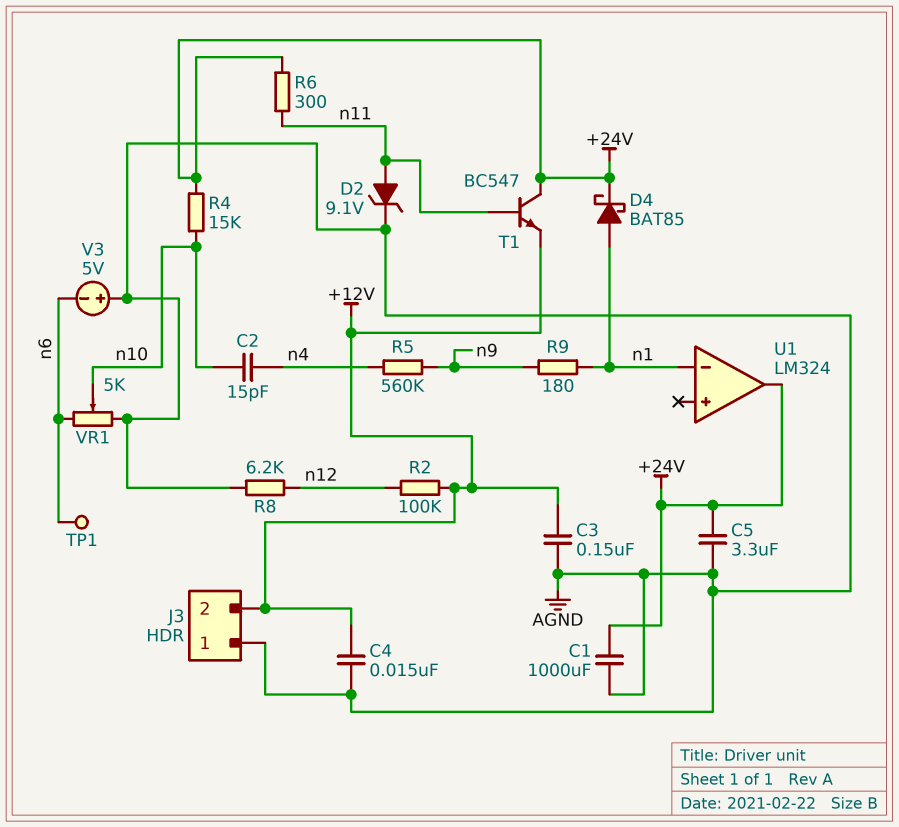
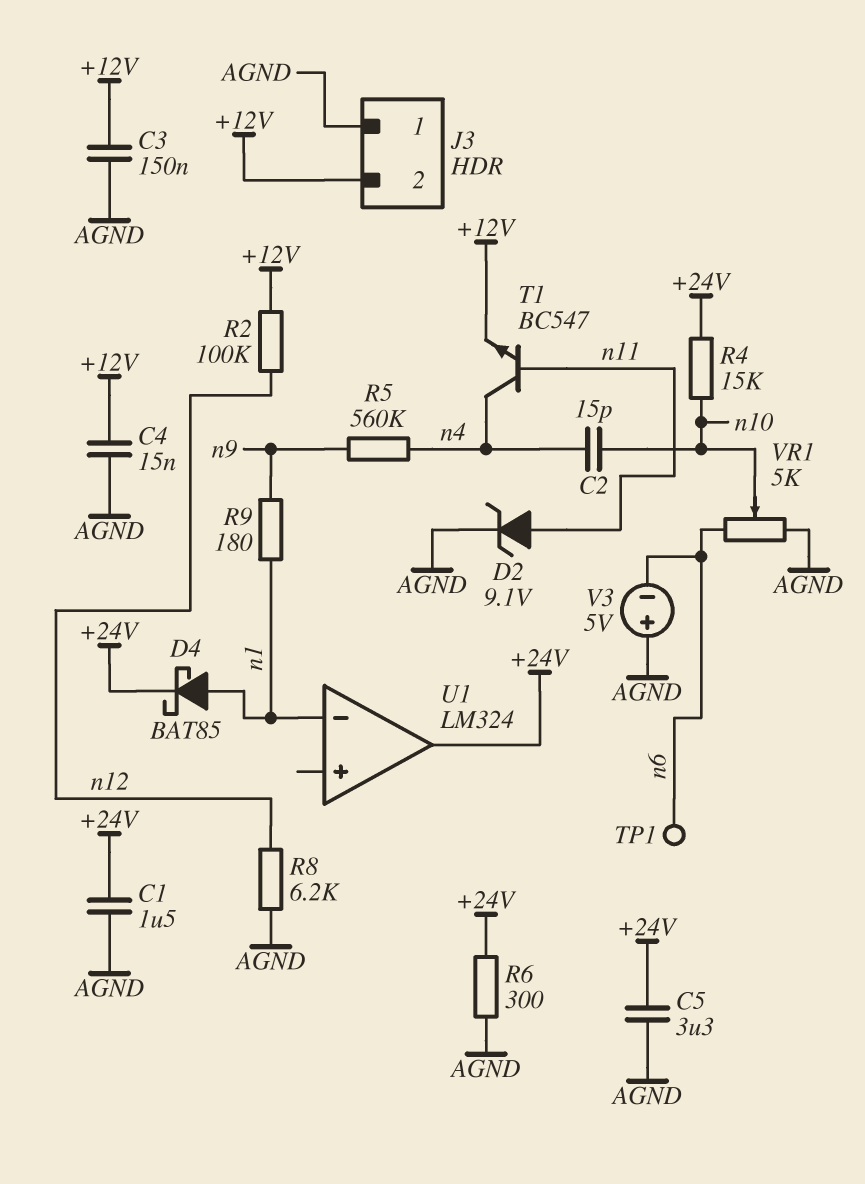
C1: 1000uF (+24V, AGND) -> 1.5uF (+24V, AGND)
R6: 300 (+24V, n11) -> 300 (+24V, AGND)
T1: NPN BC547 (B n11, C +24V, E +12V) -> NPN BC547 (B n11, C n4, E +12V)

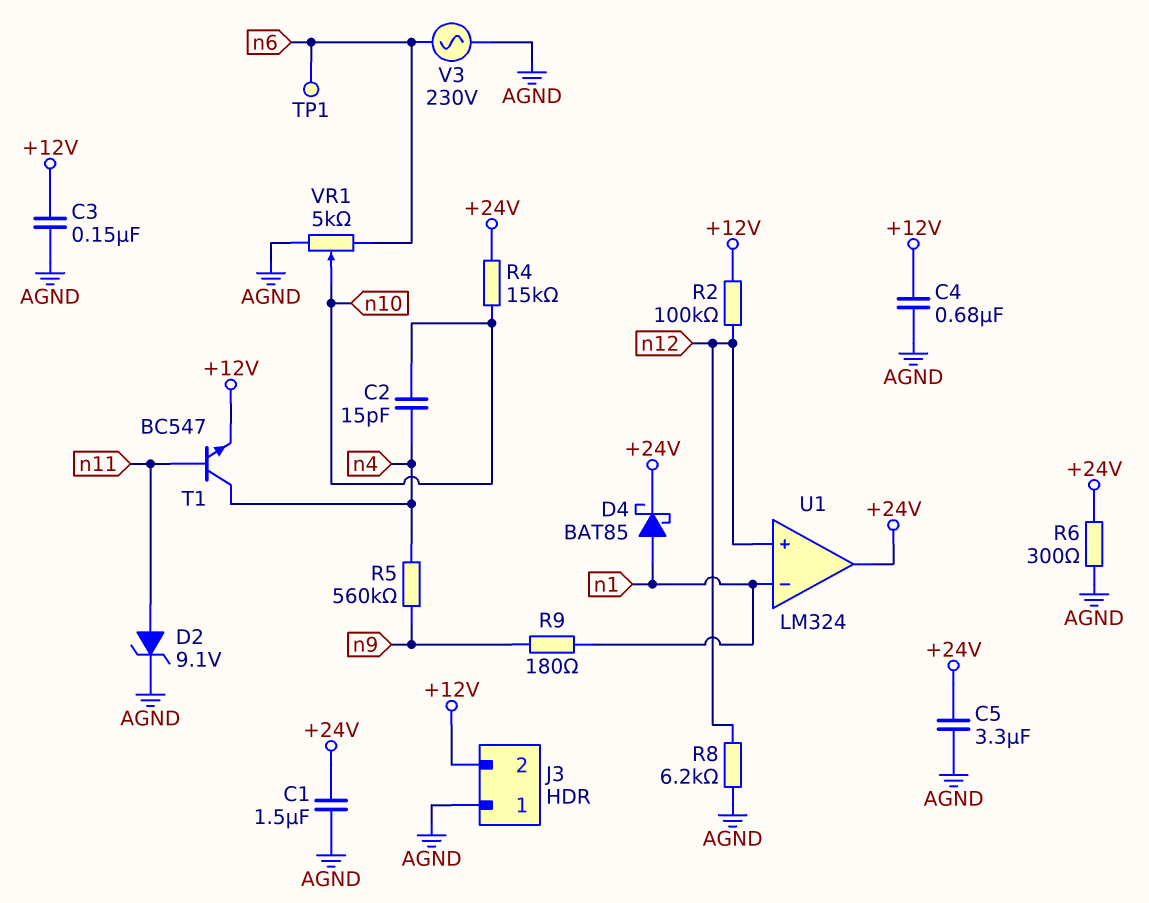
C4: 15nF (+12V, AGND) -> 680nF (+12V, AGND)
U1 pin in+: none -> n12
V3: 5V (plus AGND, minus n6) -> AC 230V (AGND, n6)

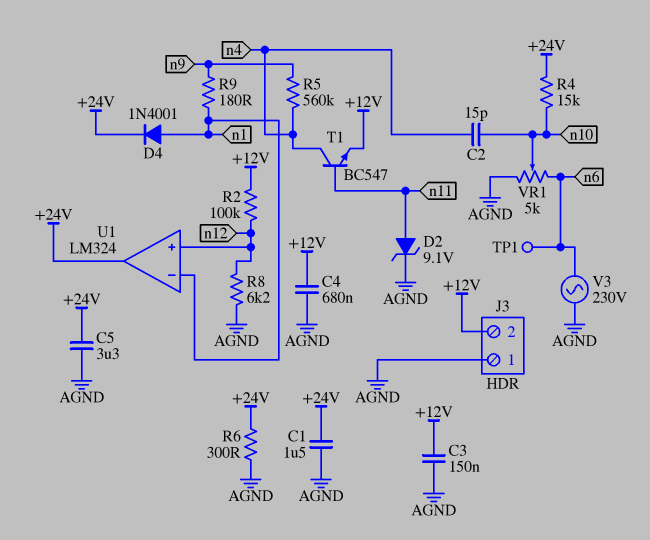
D4: schottky BAT85 (A n1, K +24V) -> diode 1N4001 (A n1, K +24V)

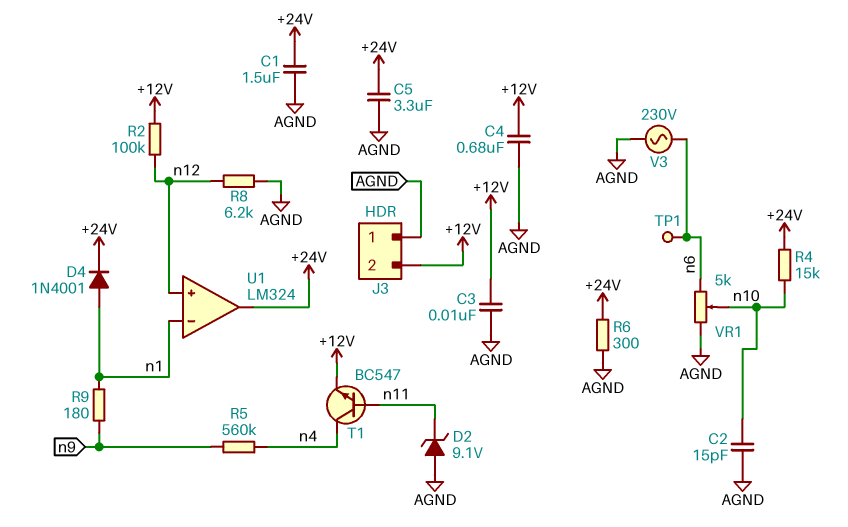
C2: 15pF (n4, n10) -> 15pF (AGND, n10)
C3: 150nF (+12V, AGND) -> 10nF (+12V, AGND)
D2: zener 9.1V (A n11, K AGND) -> zener 9.1V (A AGND, K n11)

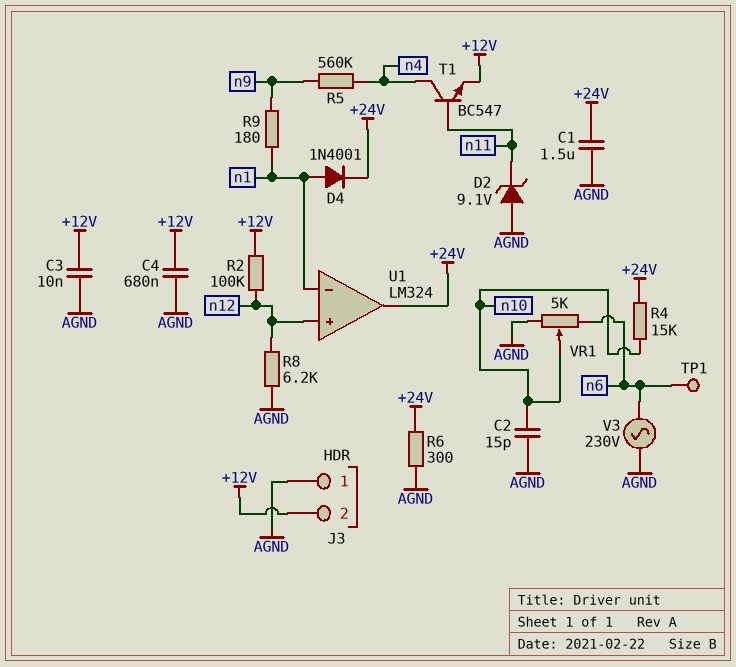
C5: 3.3uF (+24V, AGND) -> none

